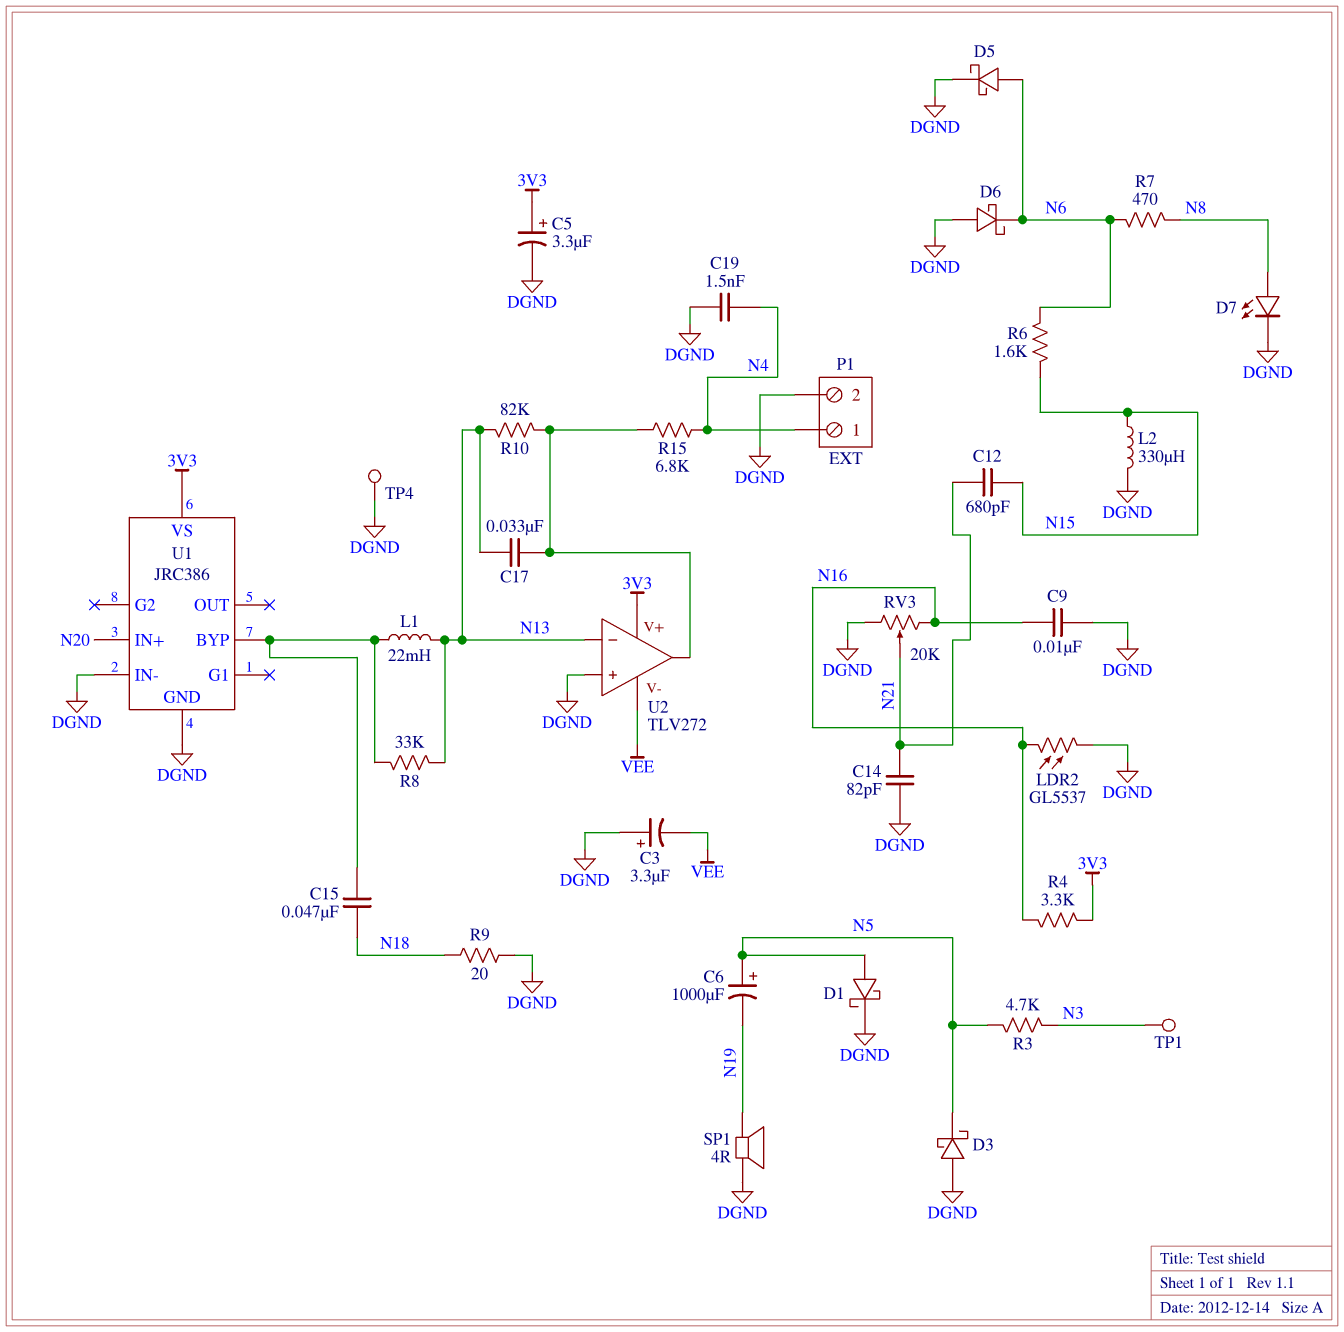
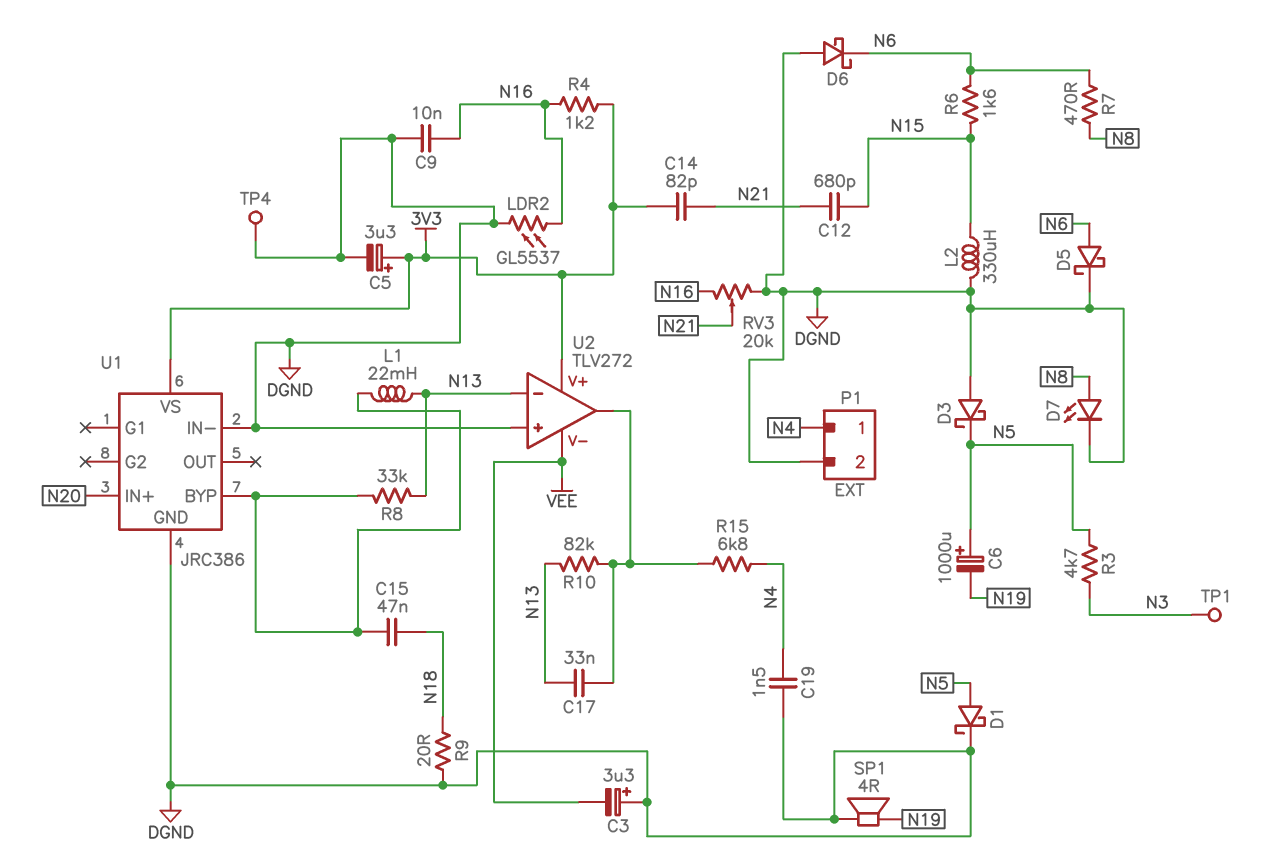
C14: 82pF (DGND, N21) -> 82pF (3V3, N21)
R4: 3.3k (3V3, N16) -> 1.2k (3V3, N16)

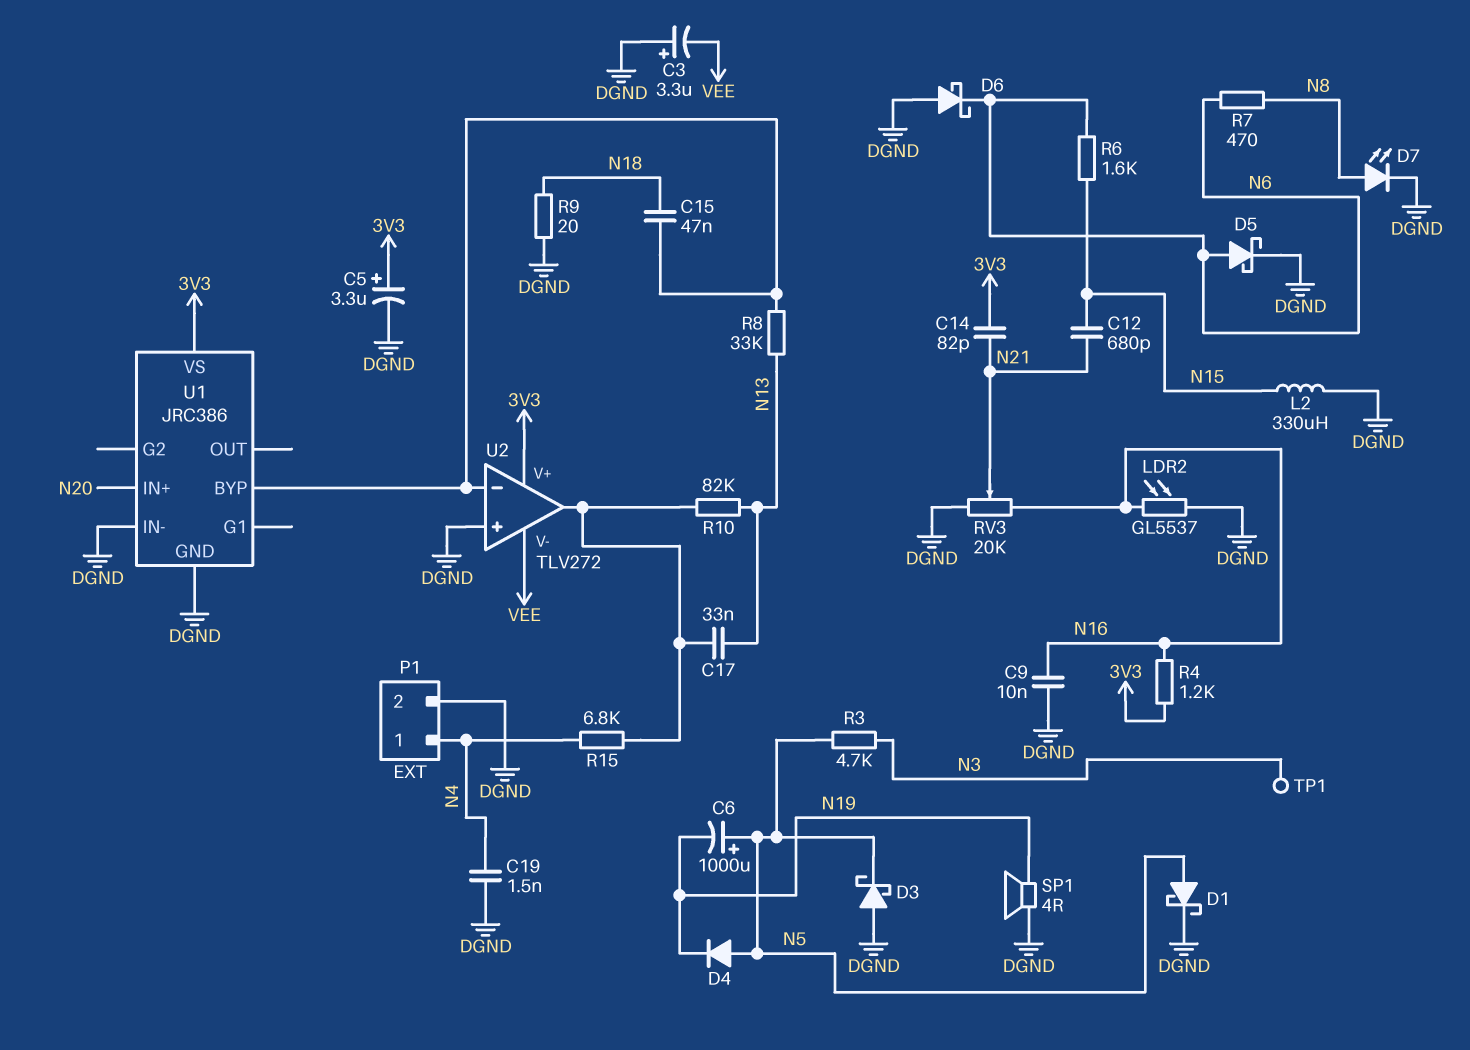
D4: none -> diode (A N5, K N19)
L1: 22mH (N13, U1/BYP) -> none
TP4: test point (DGND) -> none
U2 pin in-: N13 -> U1/BYP

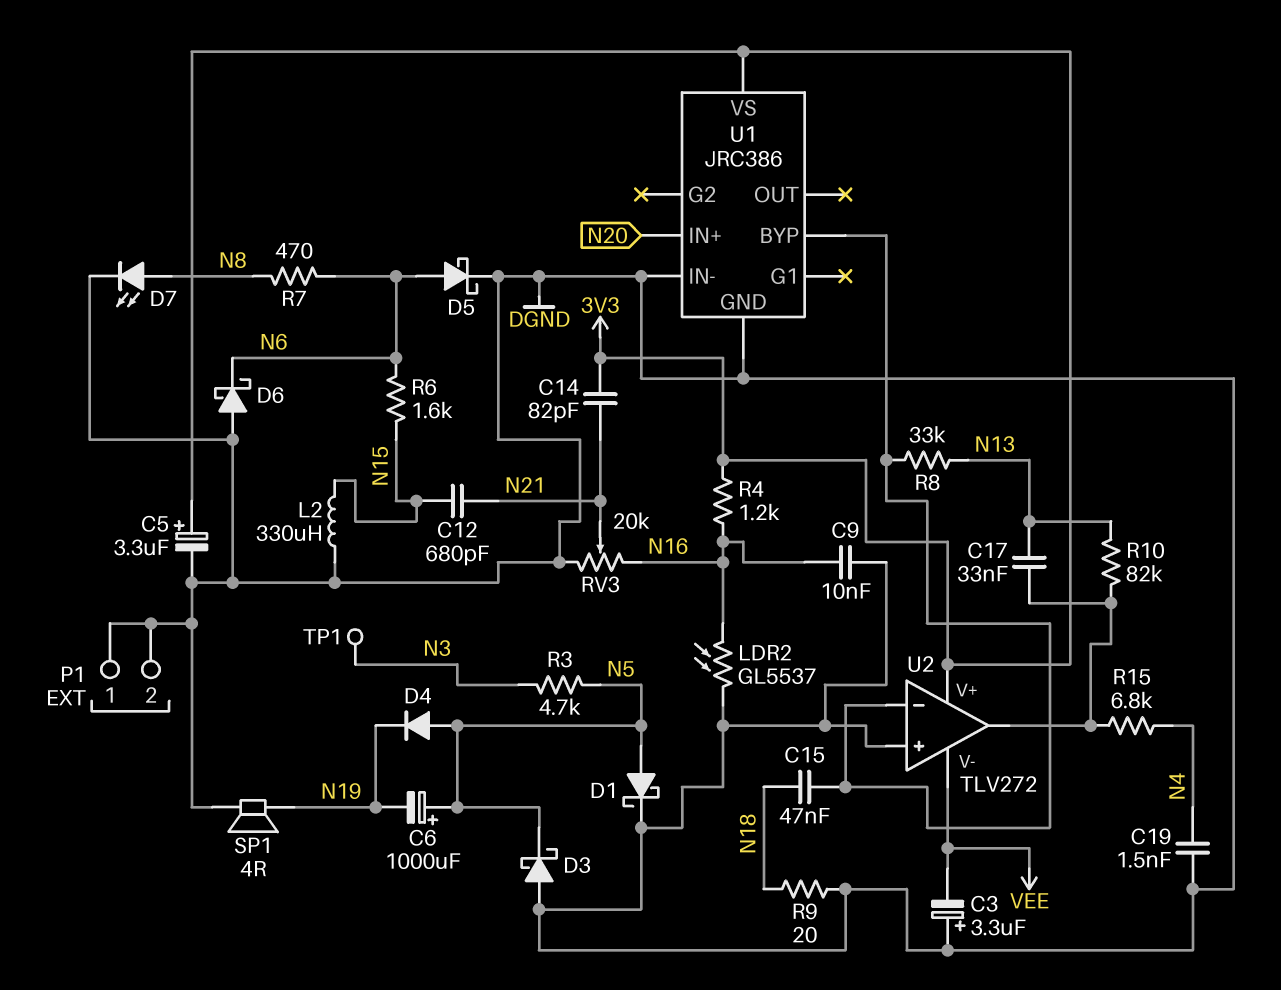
P1 pin 1: N4 -> DGND

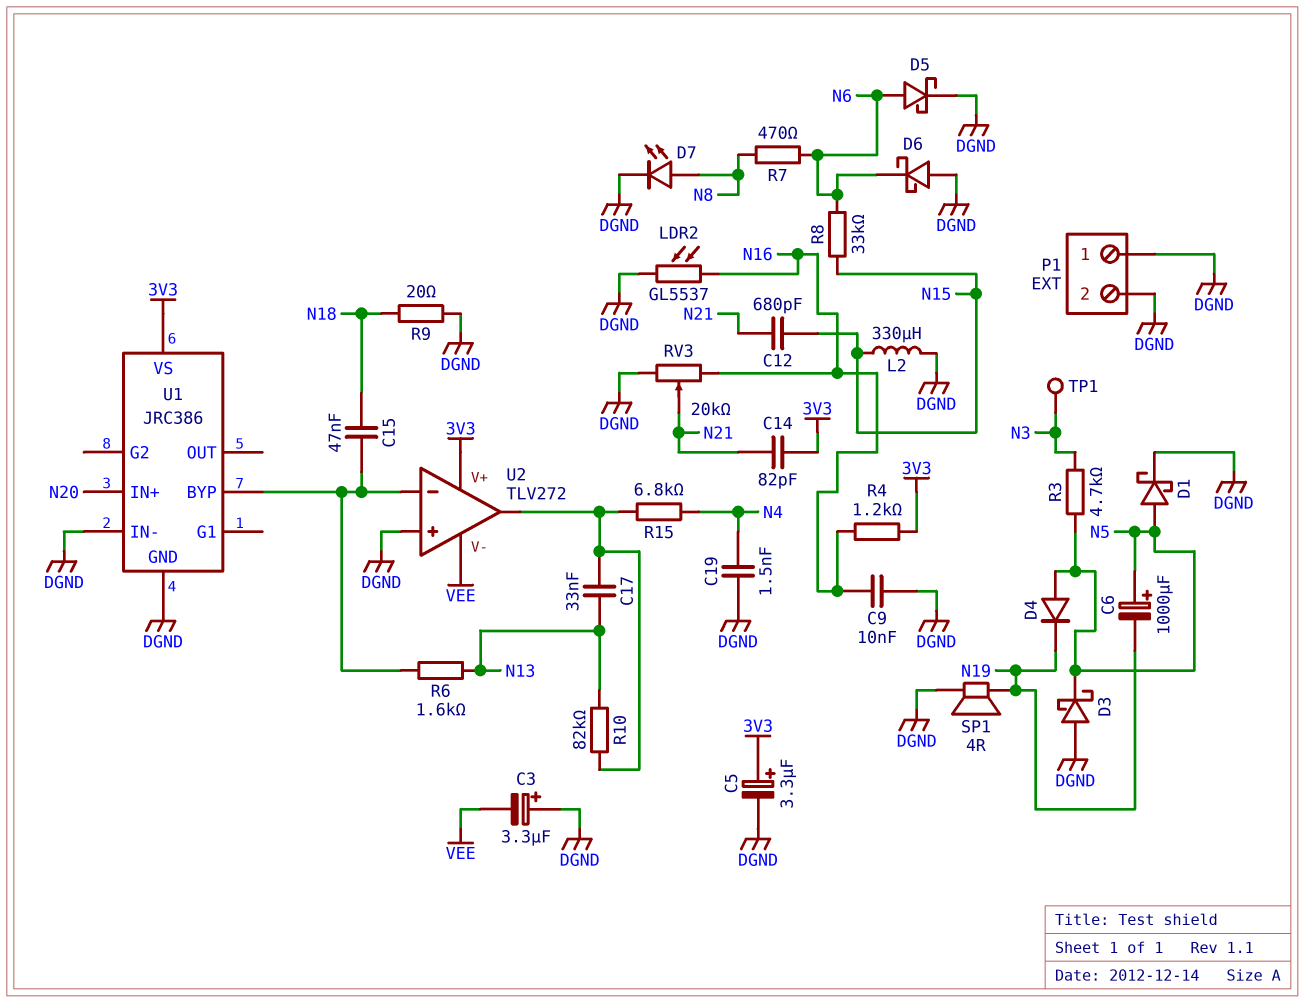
R6: 1.6k (N6, N15) -> 1.6k (N13, U1/BYP)
R8: 33k (N13, U1/BYP) -> 33k (N6, N15)

